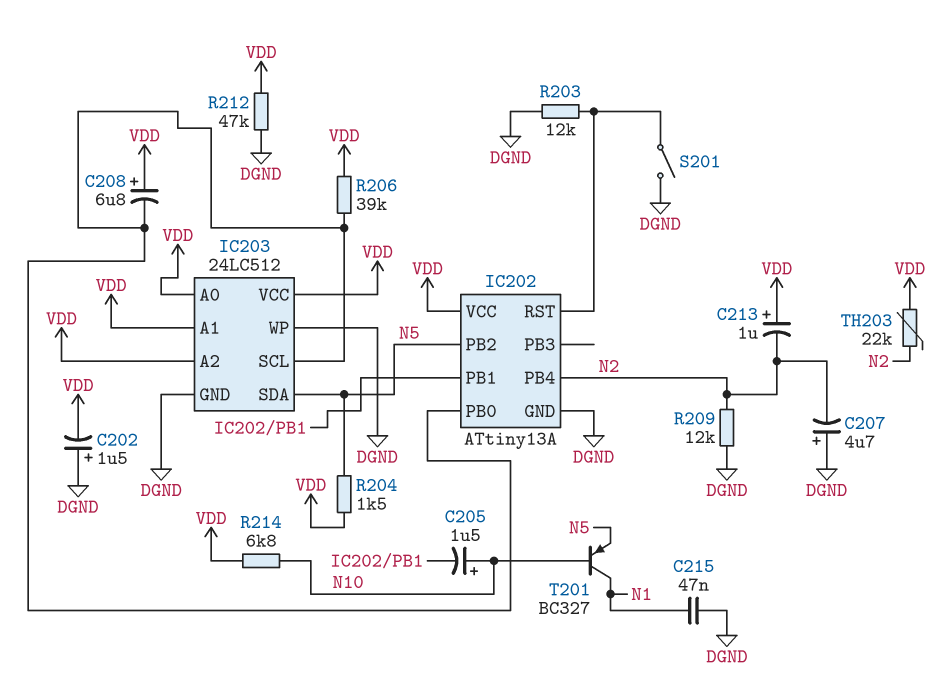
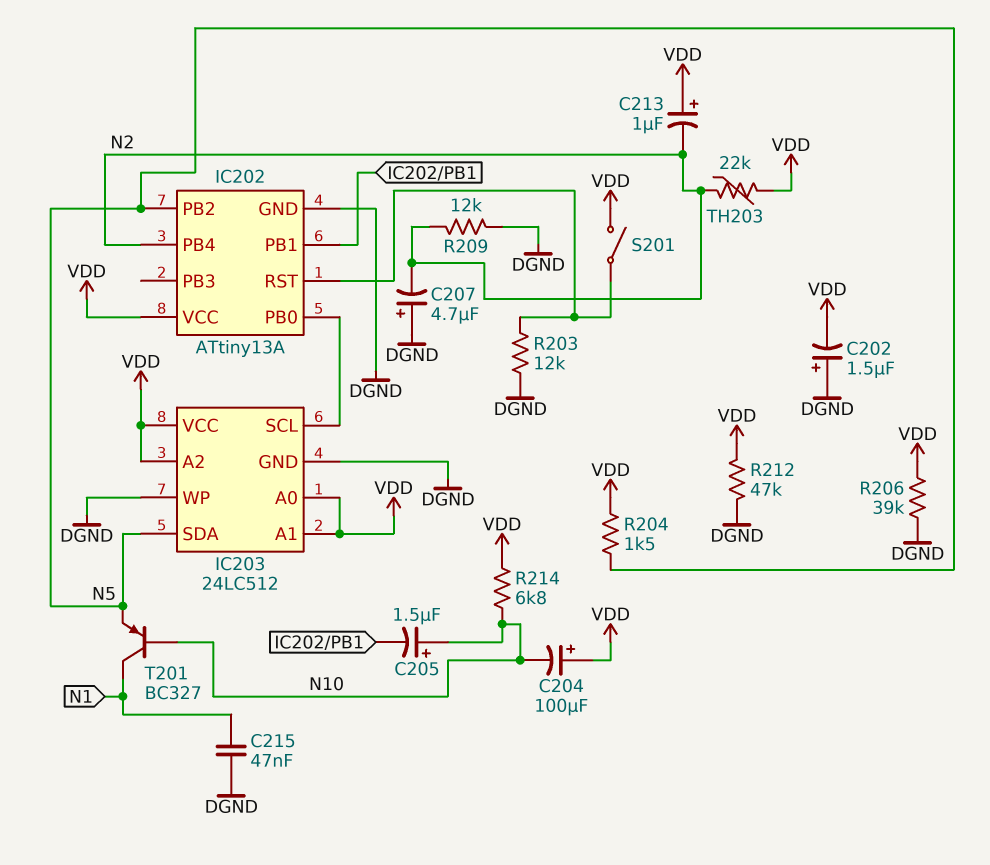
C204: none -> 100uF (plus VDD, minus N10)
C208: 6.8uF (plus VDD, minus IC202/PB0) -> none
R206: 39k (IC202/PB0, VDD) -> 39k (DGND, VDD)
S201: switch (DGND, IC202/RST) -> switch (IC202/RST, VDD)

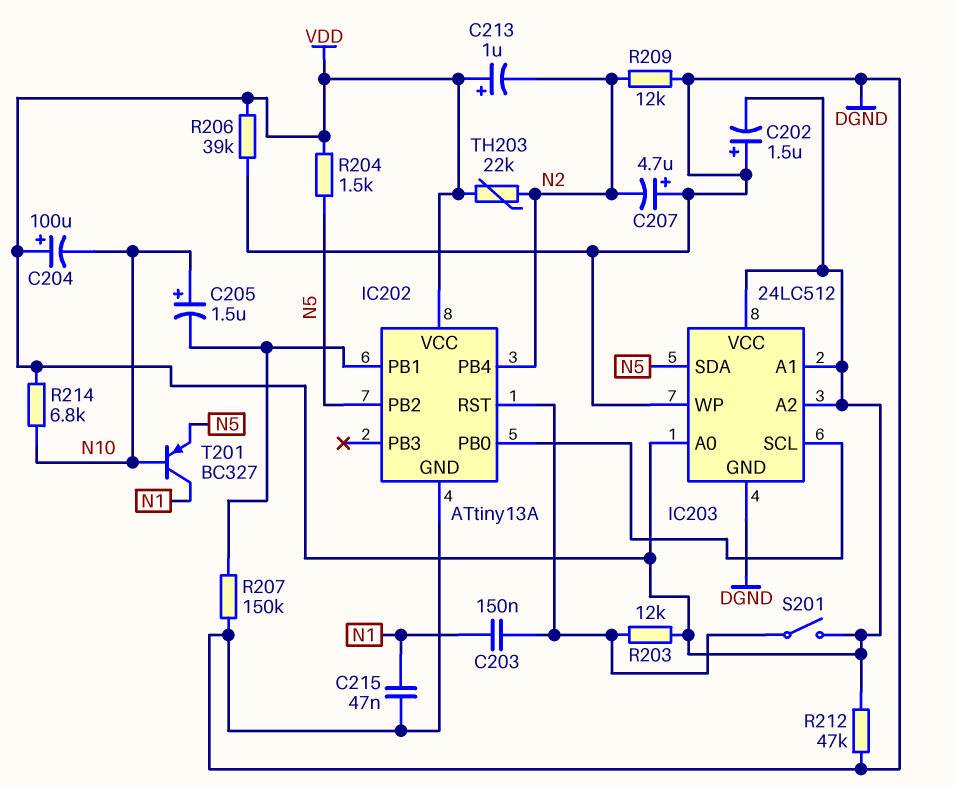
C203: none -> 150nF (IC202/RST, N1)
R203: 12k (DGND, IC202/RST) -> 12k (IC202/RST, VDD)
R207: none -> 150k (DGND, IC202/PB1)

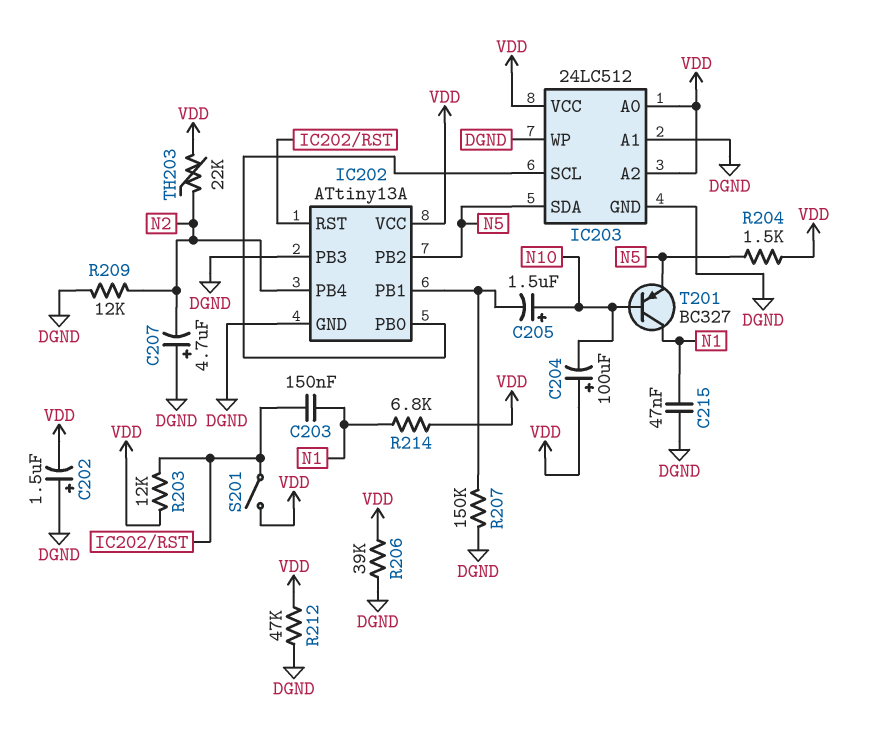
C213: 1uF (plus VDD, minus N2) -> none
IC202 pin PB3: none -> DGND
IC203 pin A1: VDD -> DGND
R214: 6.8k (N10, VDD) -> 6.8k (N1, VDD)

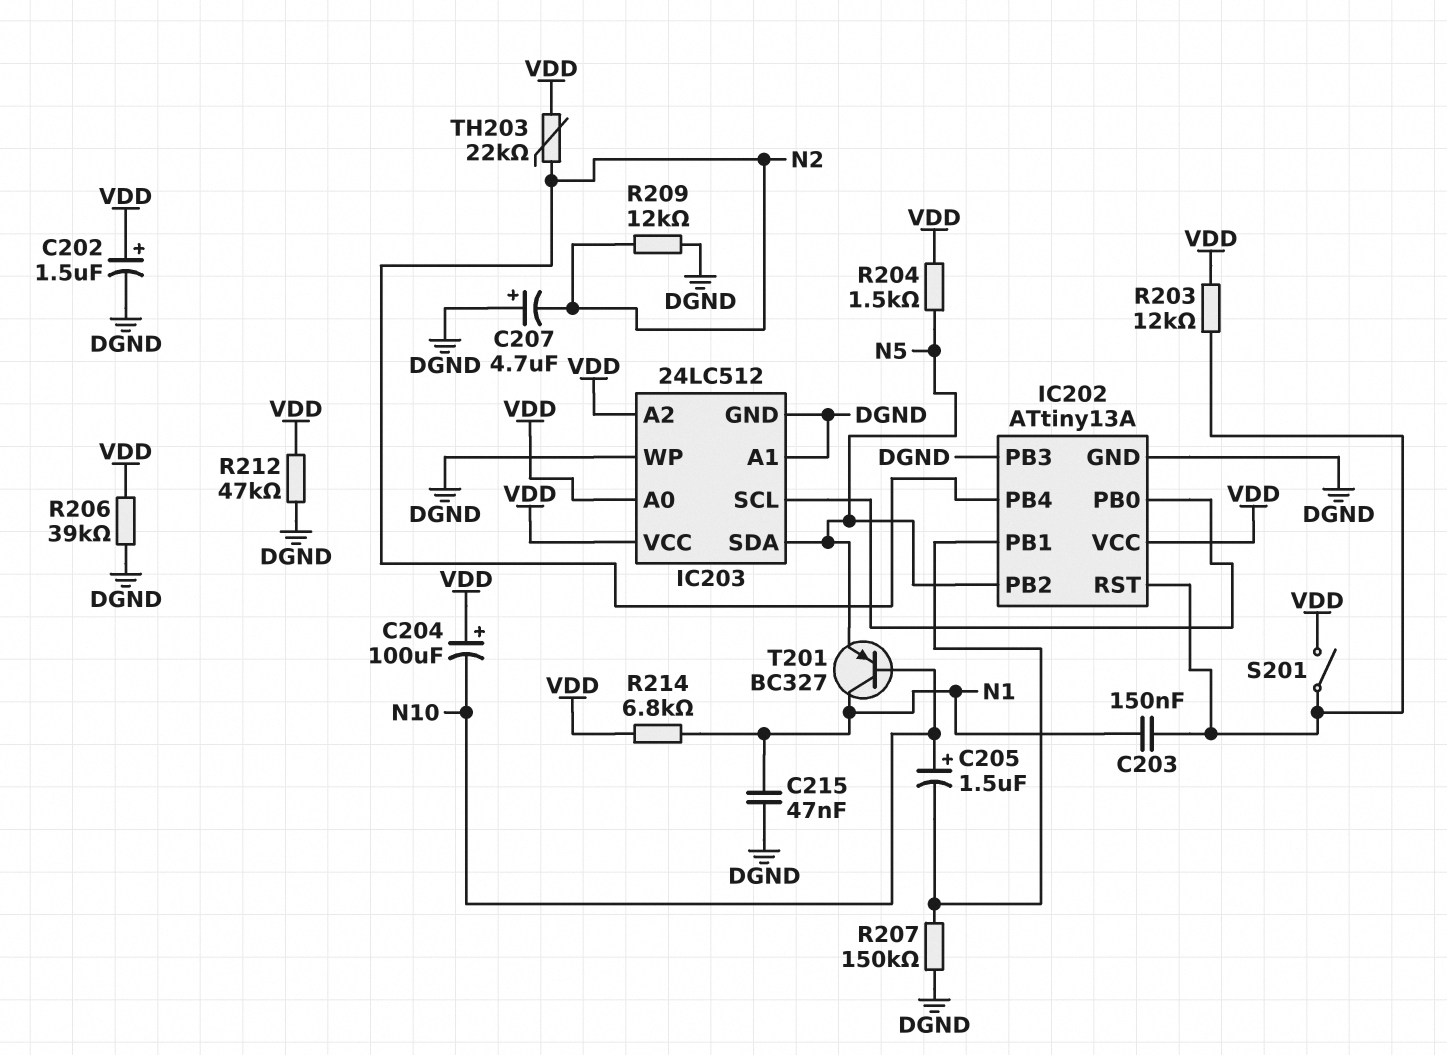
C202: 1.5uF (plus DGND, minus VDD) -> 1.5uF (plus VDD, minus DGND)

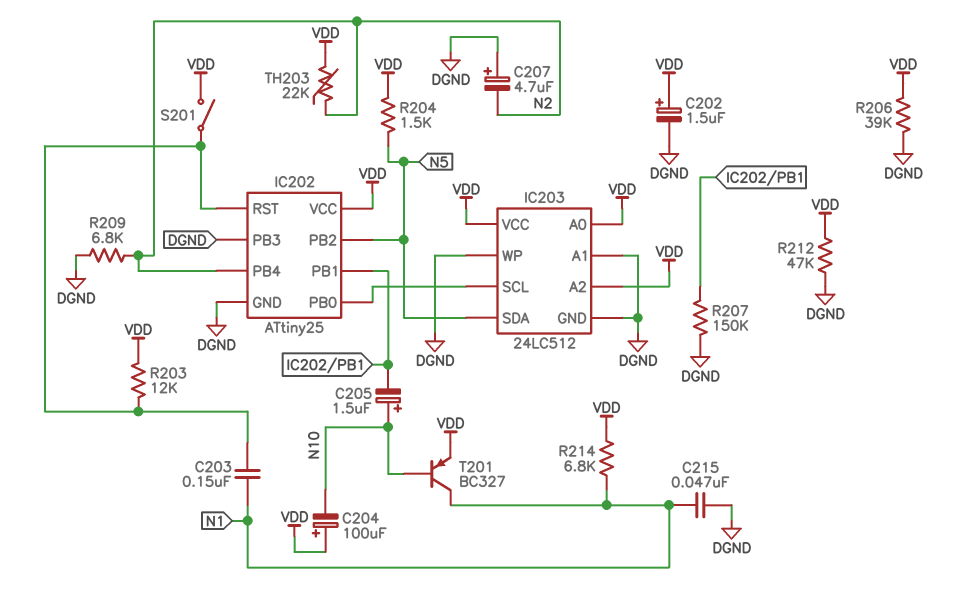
IC202: ATtiny13A -> ATtiny25
R209: 12k (DGND, N2) -> 6.8k (DGND, N2)
T201: PNP BC327 (B N10, C N1, E N5) -> PNP BC327 (B N10, C N1, E VDD)

